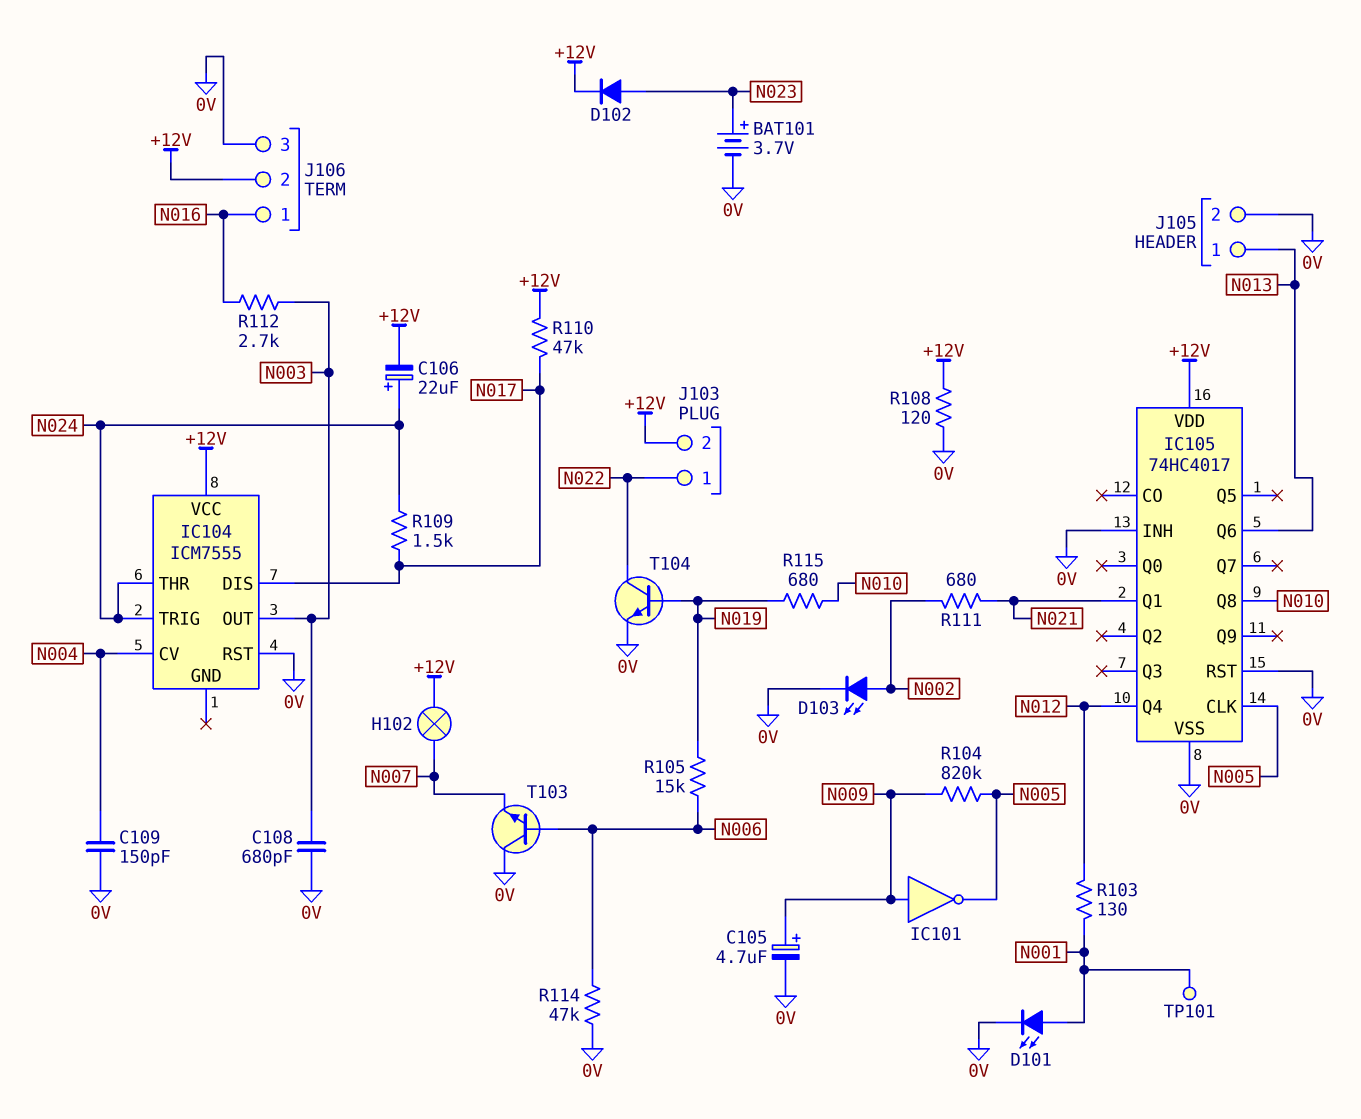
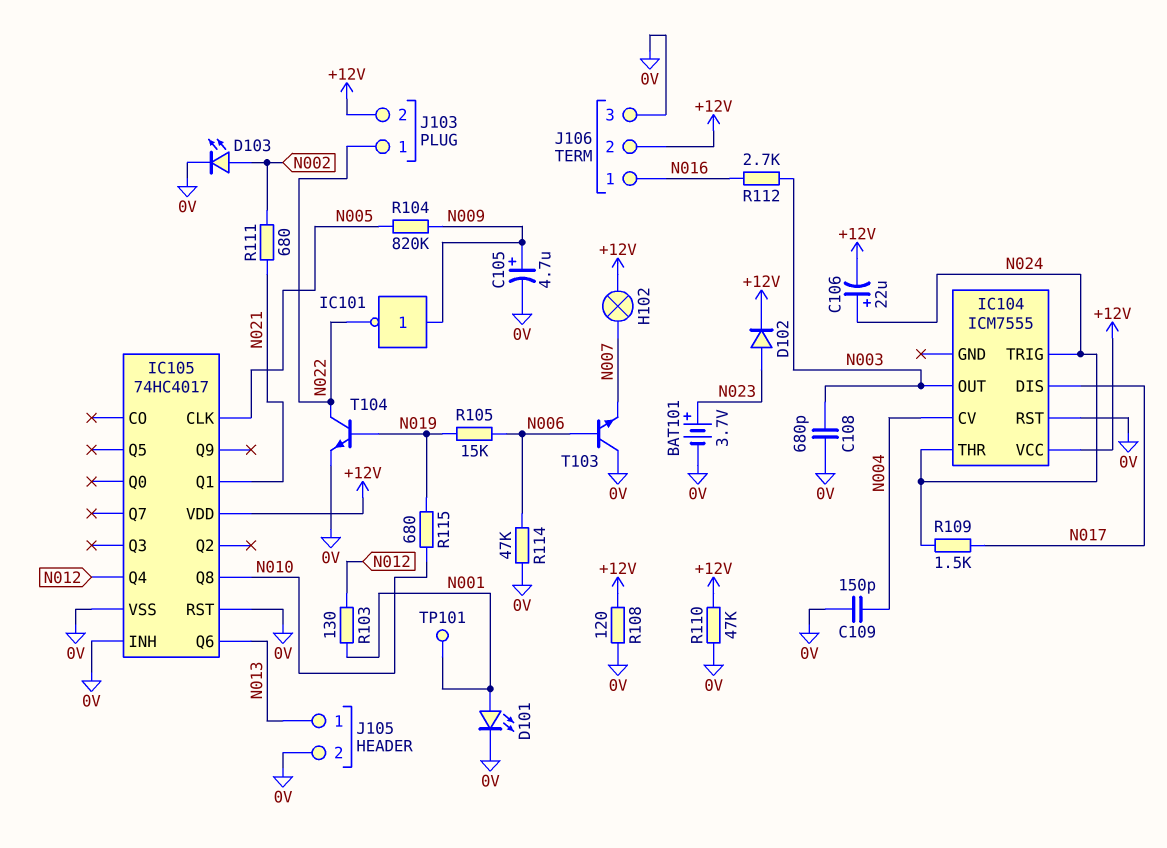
IC101: NOT (in N009, out N005) -> NOT (in N009, out N022)
R110: 47k (+12V, N017) -> 47k (+12V, 0V)

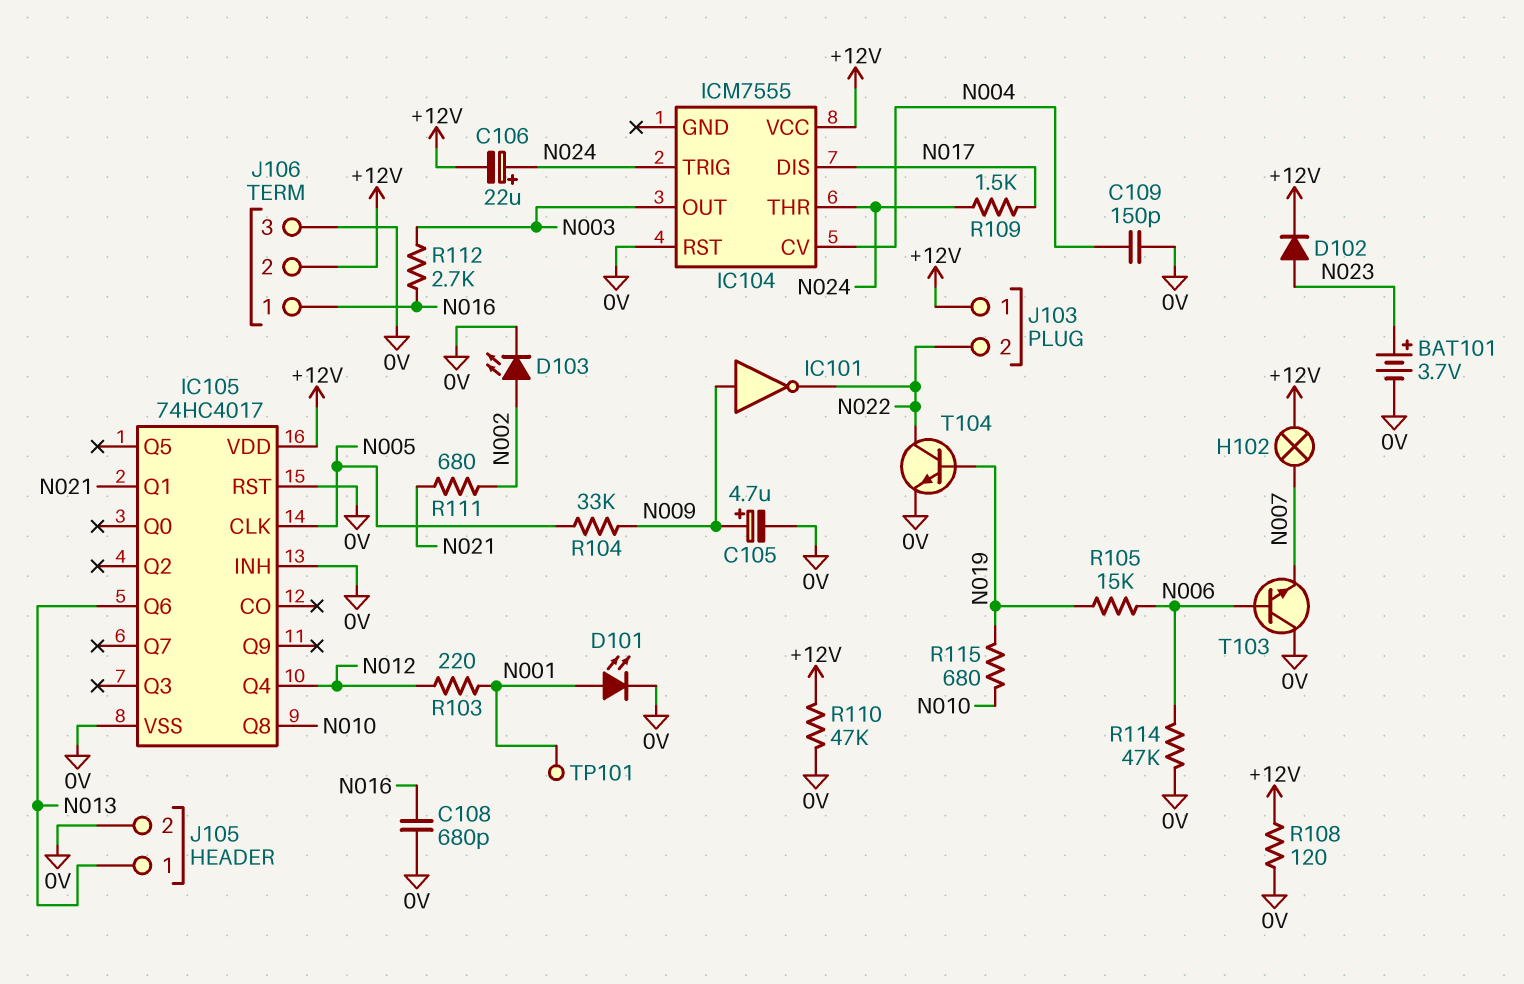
C108: 680pF (0V, N003) -> 680pF (0V, N016)
J103 pin 1: N022 -> +12V
J103 pin 2: +12V -> N022
R103: 130 (N001, N012) -> 220 (N001, N012)
R104: 820k (N005, N009) -> 33k (N005, N009)

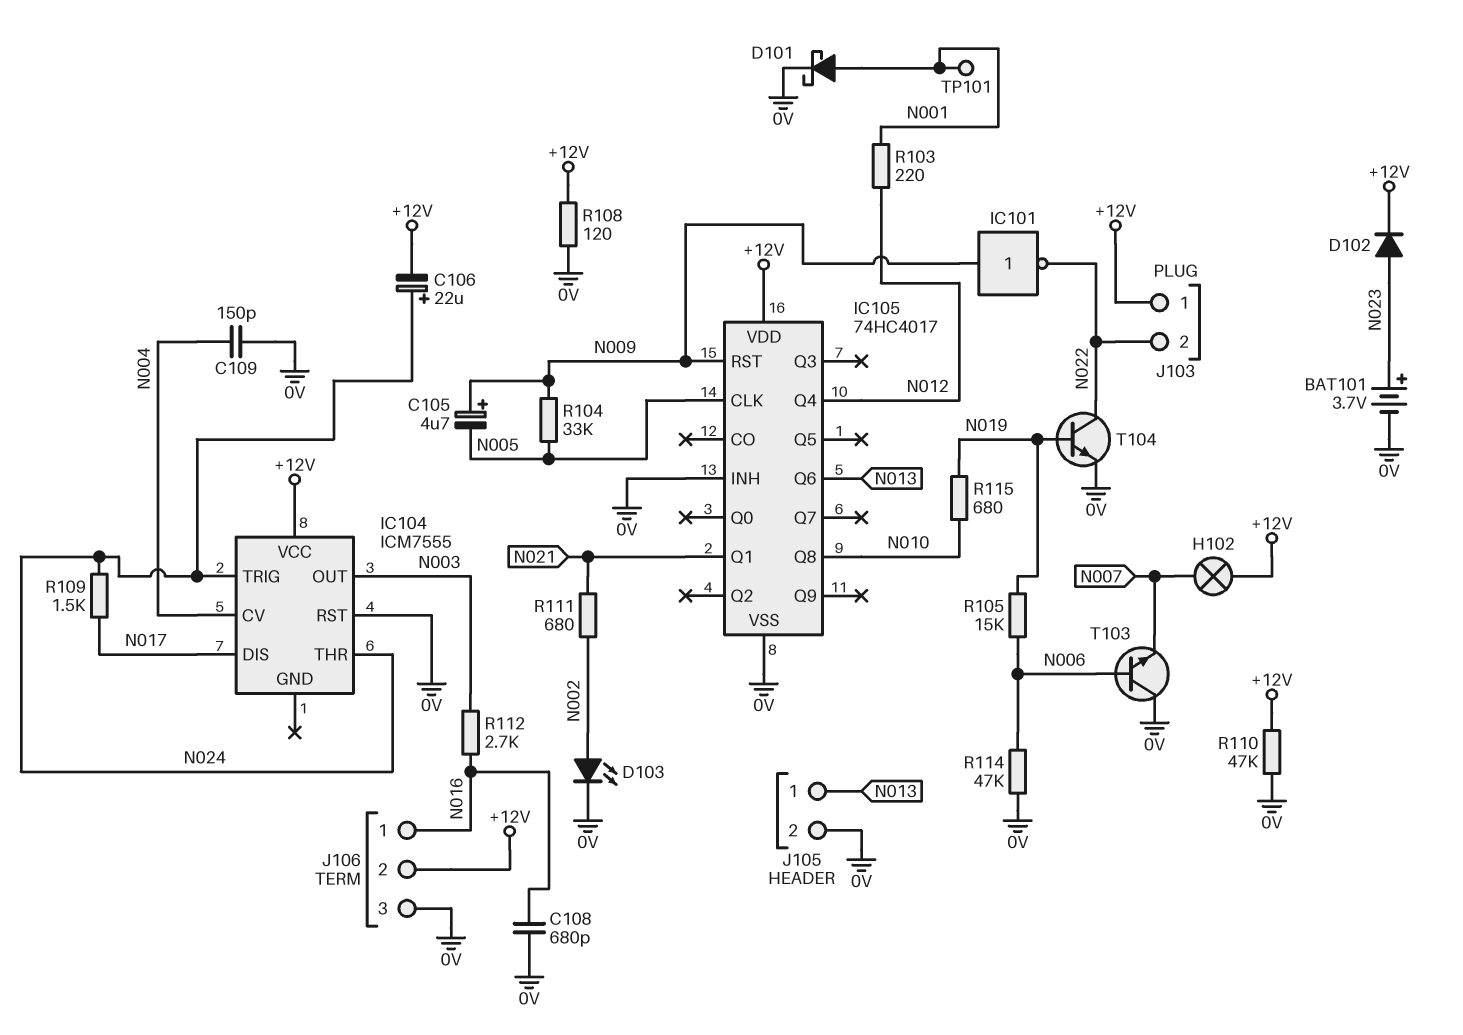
C105: 4.7uF (plus N009, minus 0V) -> 4.7uF (plus N009, minus N005)
D101: LED (A N001, K 0V) -> schottky (A N001, K 0V)
IC105 pin RST: 0V -> N009

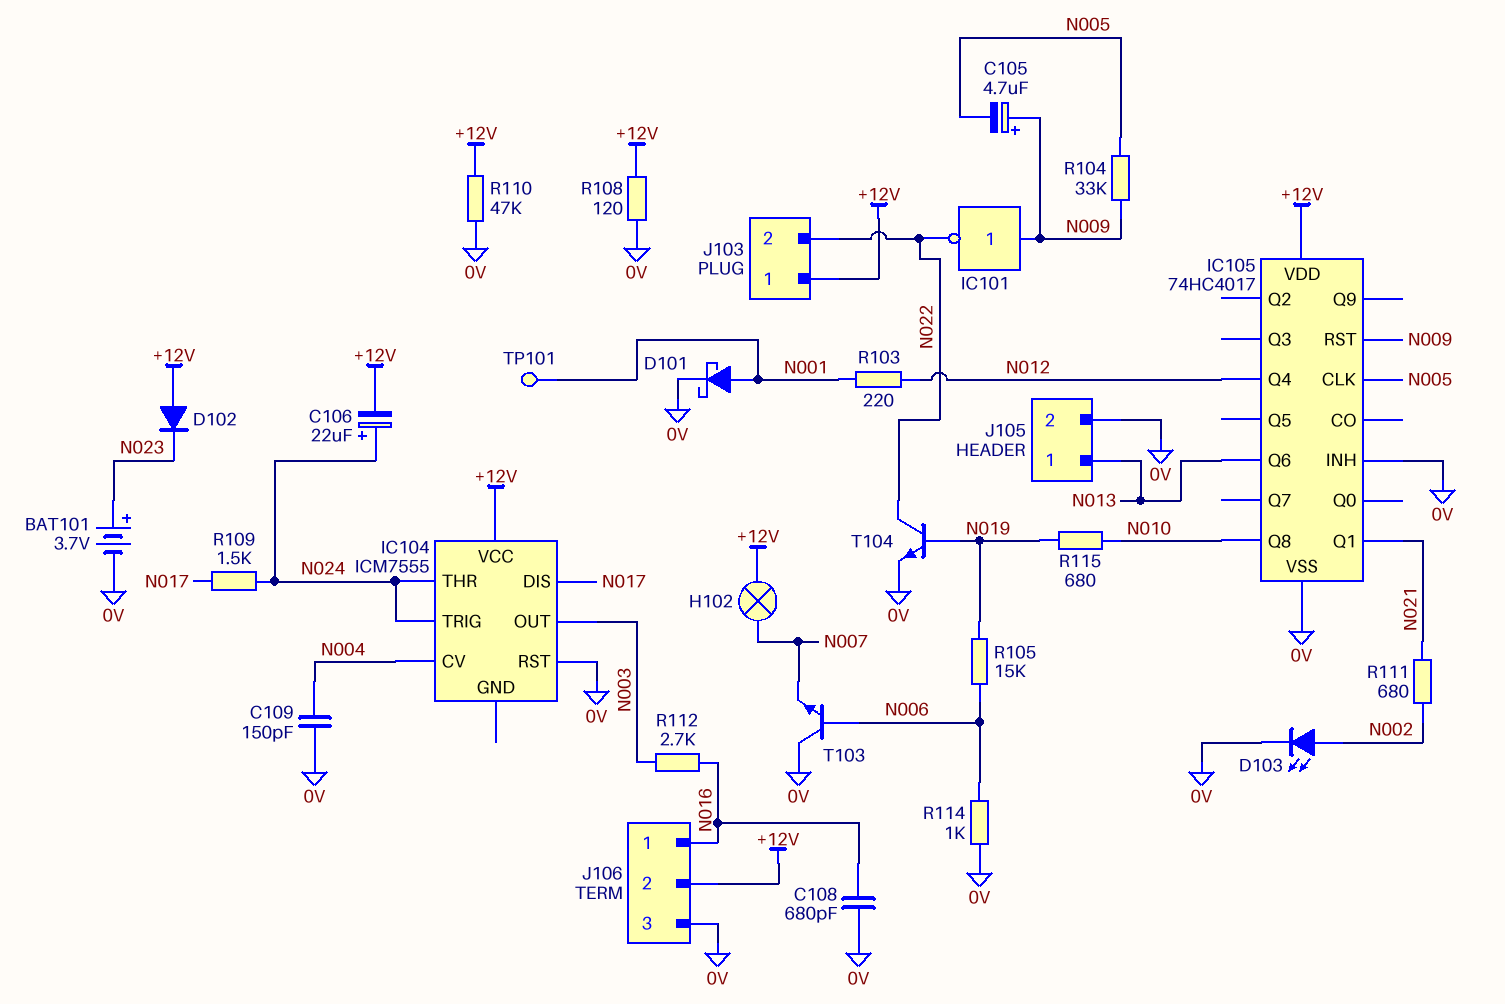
D102: diode (A N023, K +12V) -> diode (A +12V, K N023)
R114: 47k (0V, N006) -> 1k (0V, N006)

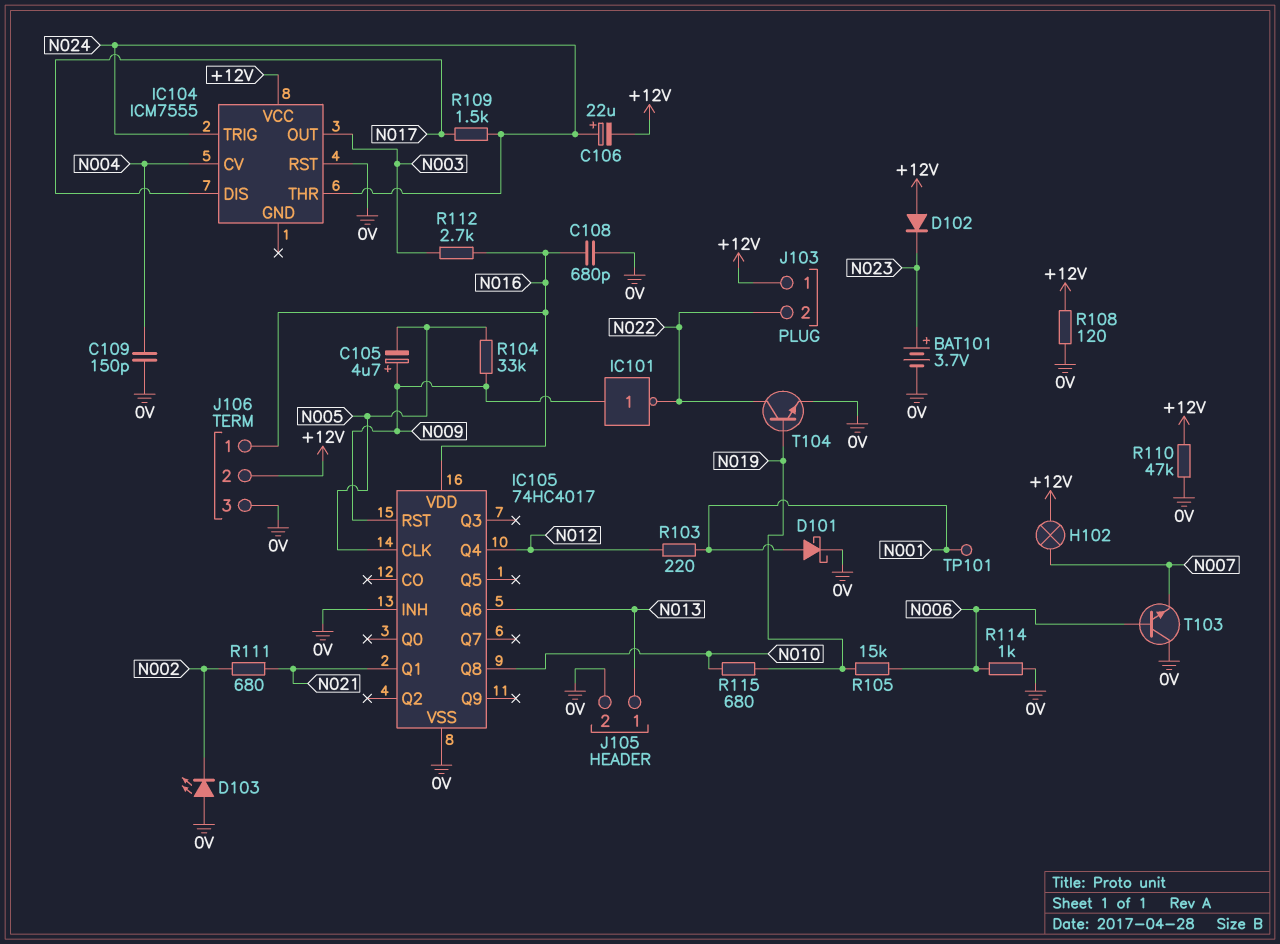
D103: LED (A N002, K 0V) -> LED (A 0V, K N002)
IC105 pin VDD: +12V -> N016

